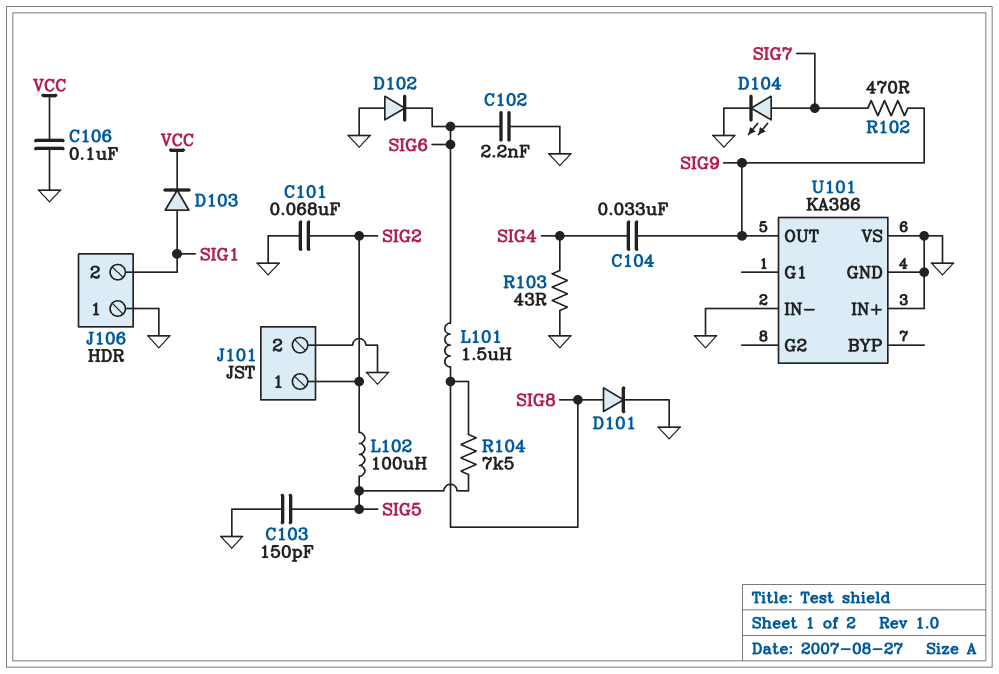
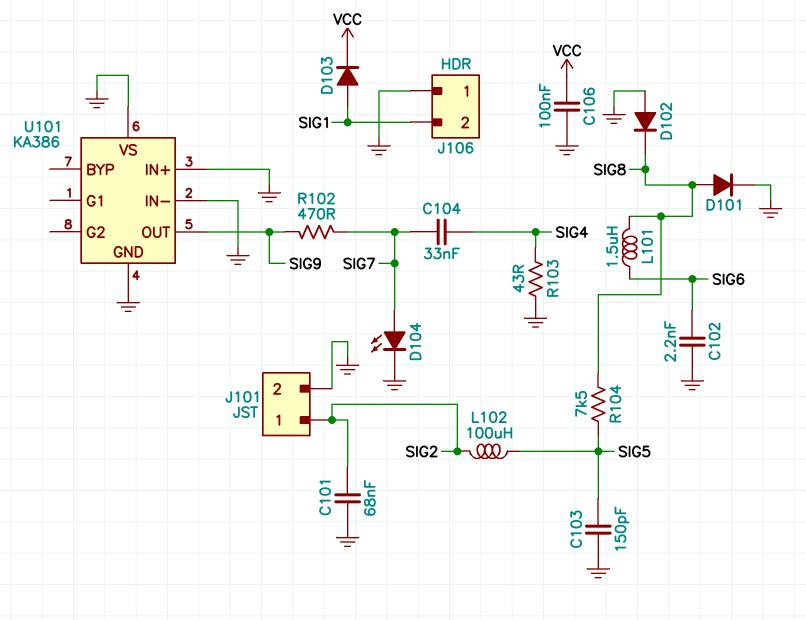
C104: 33nF (SIG4, SIG9) -> 33nF (SIG4, SIG7)
D102: diode (A GND, K SIG6) -> diode (A GND, K SIG8)

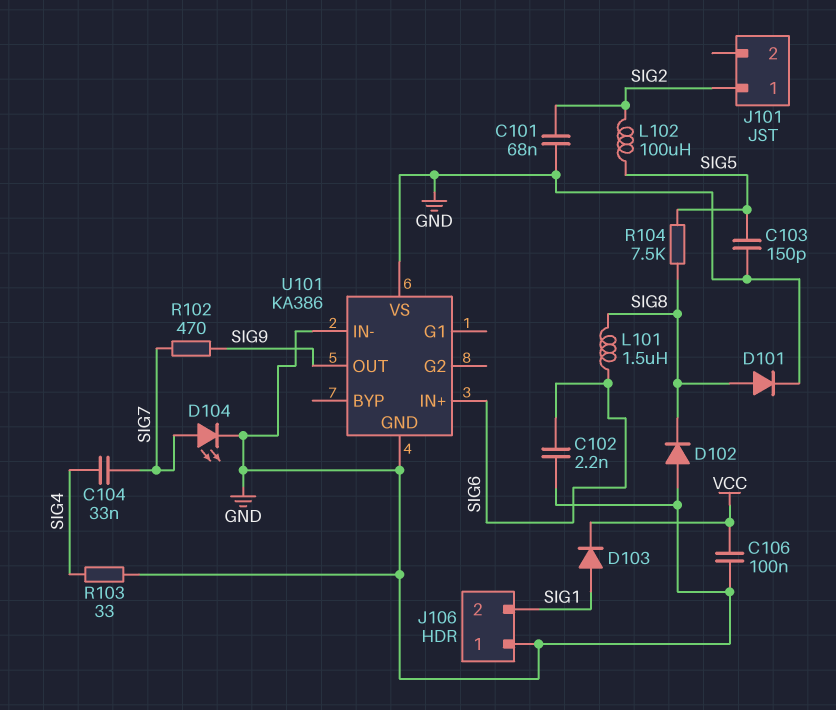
J101 pin 2: GND -> none
R103: 43 (GND, SIG4) -> 33 (GND, SIG4)
U101 pin IN+: GND -> SIG6

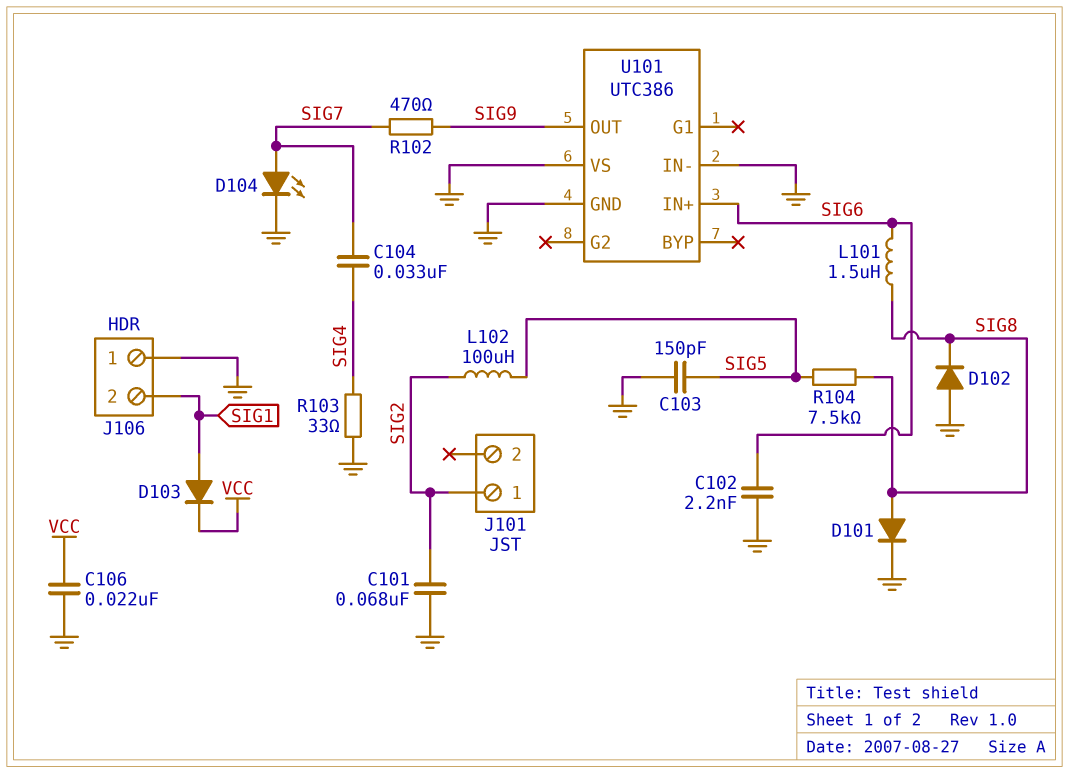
C106: 100nF (GND, VCC) -> 22nF (GND, VCC)
U101: KA386 -> UTC386

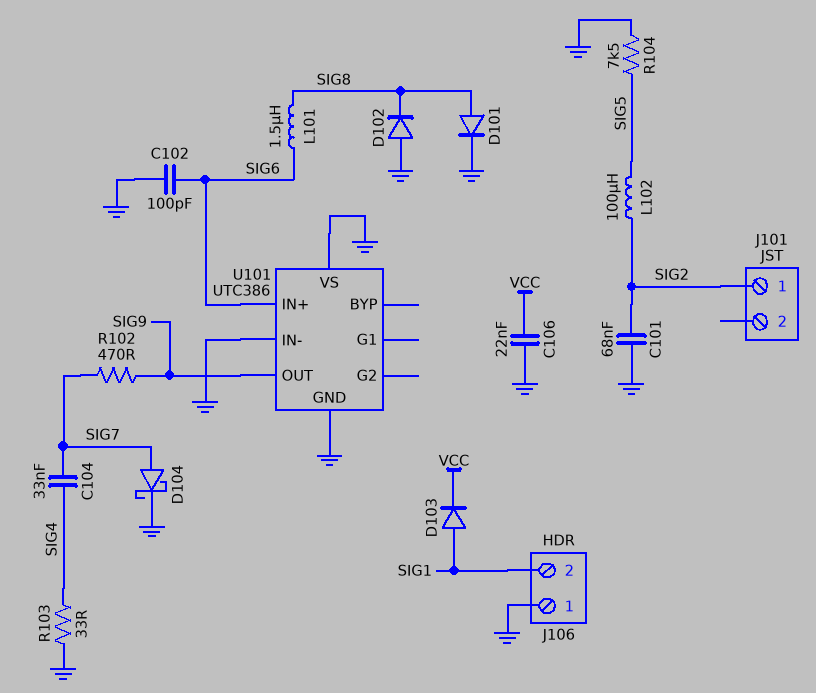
C102: 2.2nF (GND, SIG6) -> 100pF (GND, SIG6)
C103: 150pF (GND, SIG5) -> none
D104: LED (A SIG7, K GND) -> schottky (A SIG7, K GND)
R104: 7.5k (SIG5, SIG8) -> 7.5k (GND, SIG5)

